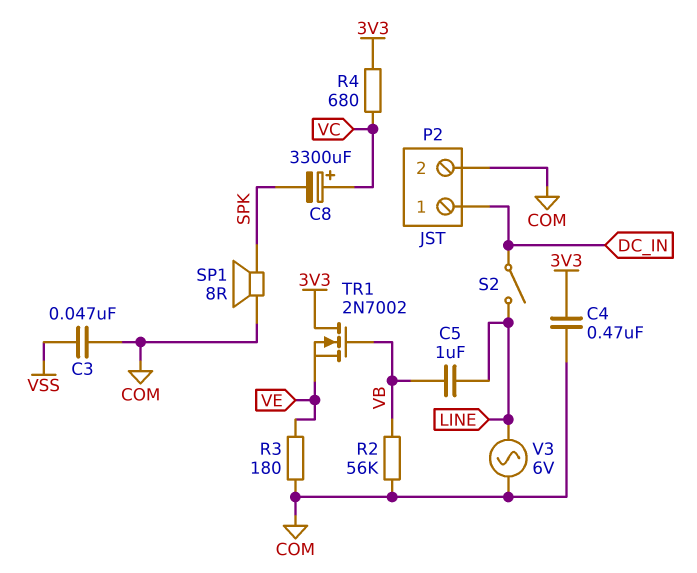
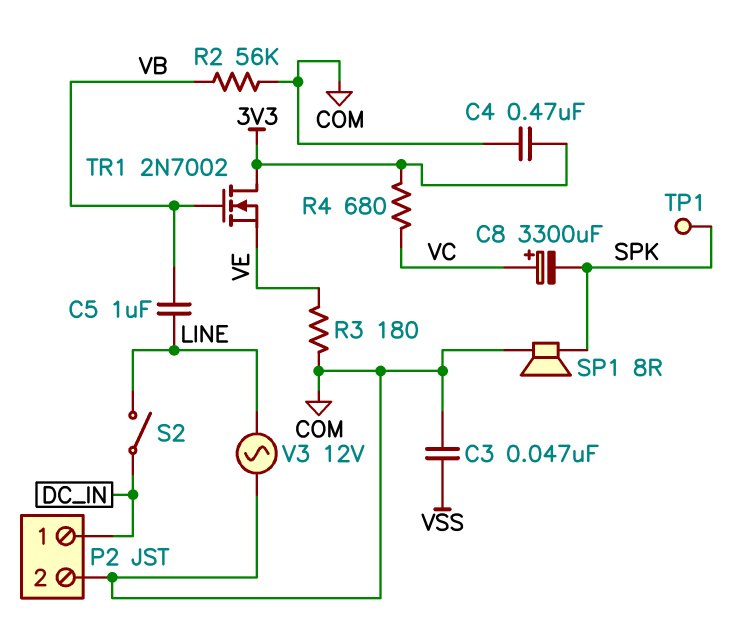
TP1: none -> test point (SPK)
V3: AC 6V (COM, LINE) -> AC 12V (COM, LINE)

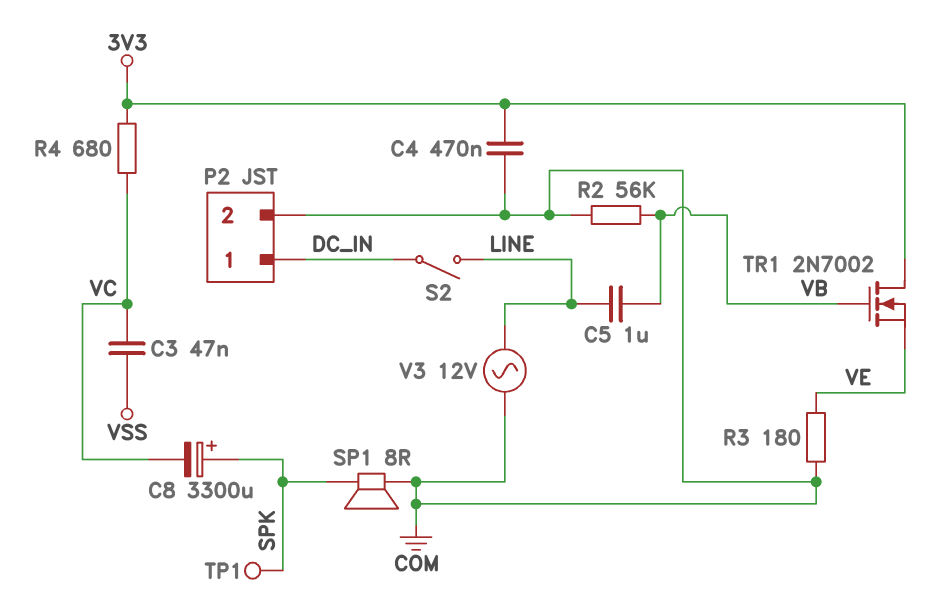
C3: 47nF (COM, VSS) -> 47nF (VC, VSS)
C8: 3300uF (plus VC, minus SPK) -> 3300uF (plus SPK, minus VC)

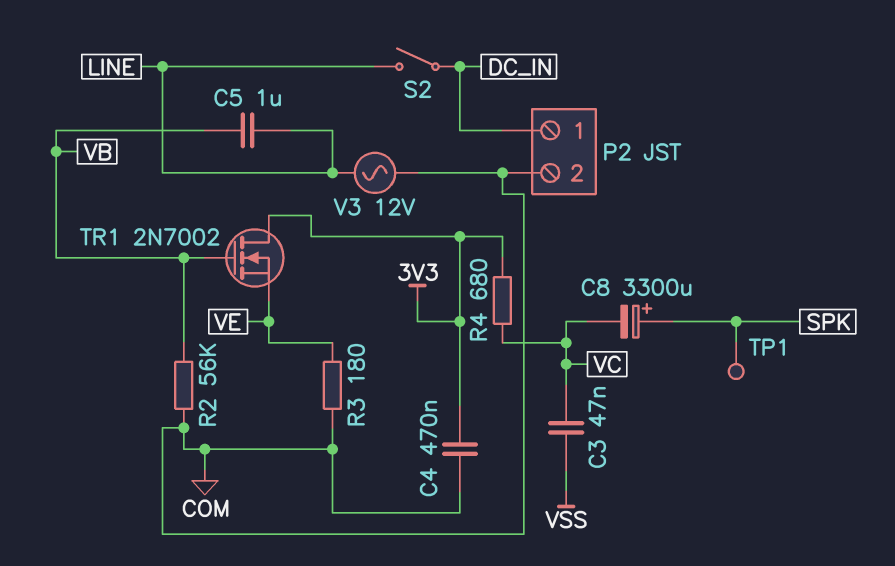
SP1: speaker 8R (COM, SPK) -> none

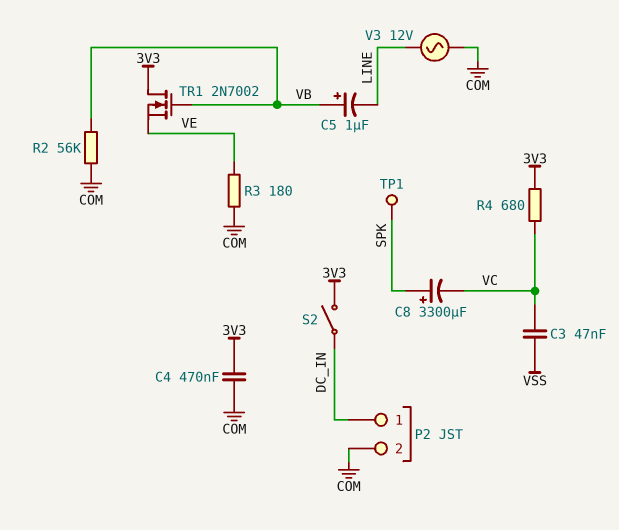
C5: 1uF (LINE, VB) -> 1uF (plus VB, minus LINE)
S2: switch (DC_IN, LINE) -> switch (3V3, DC_IN)

